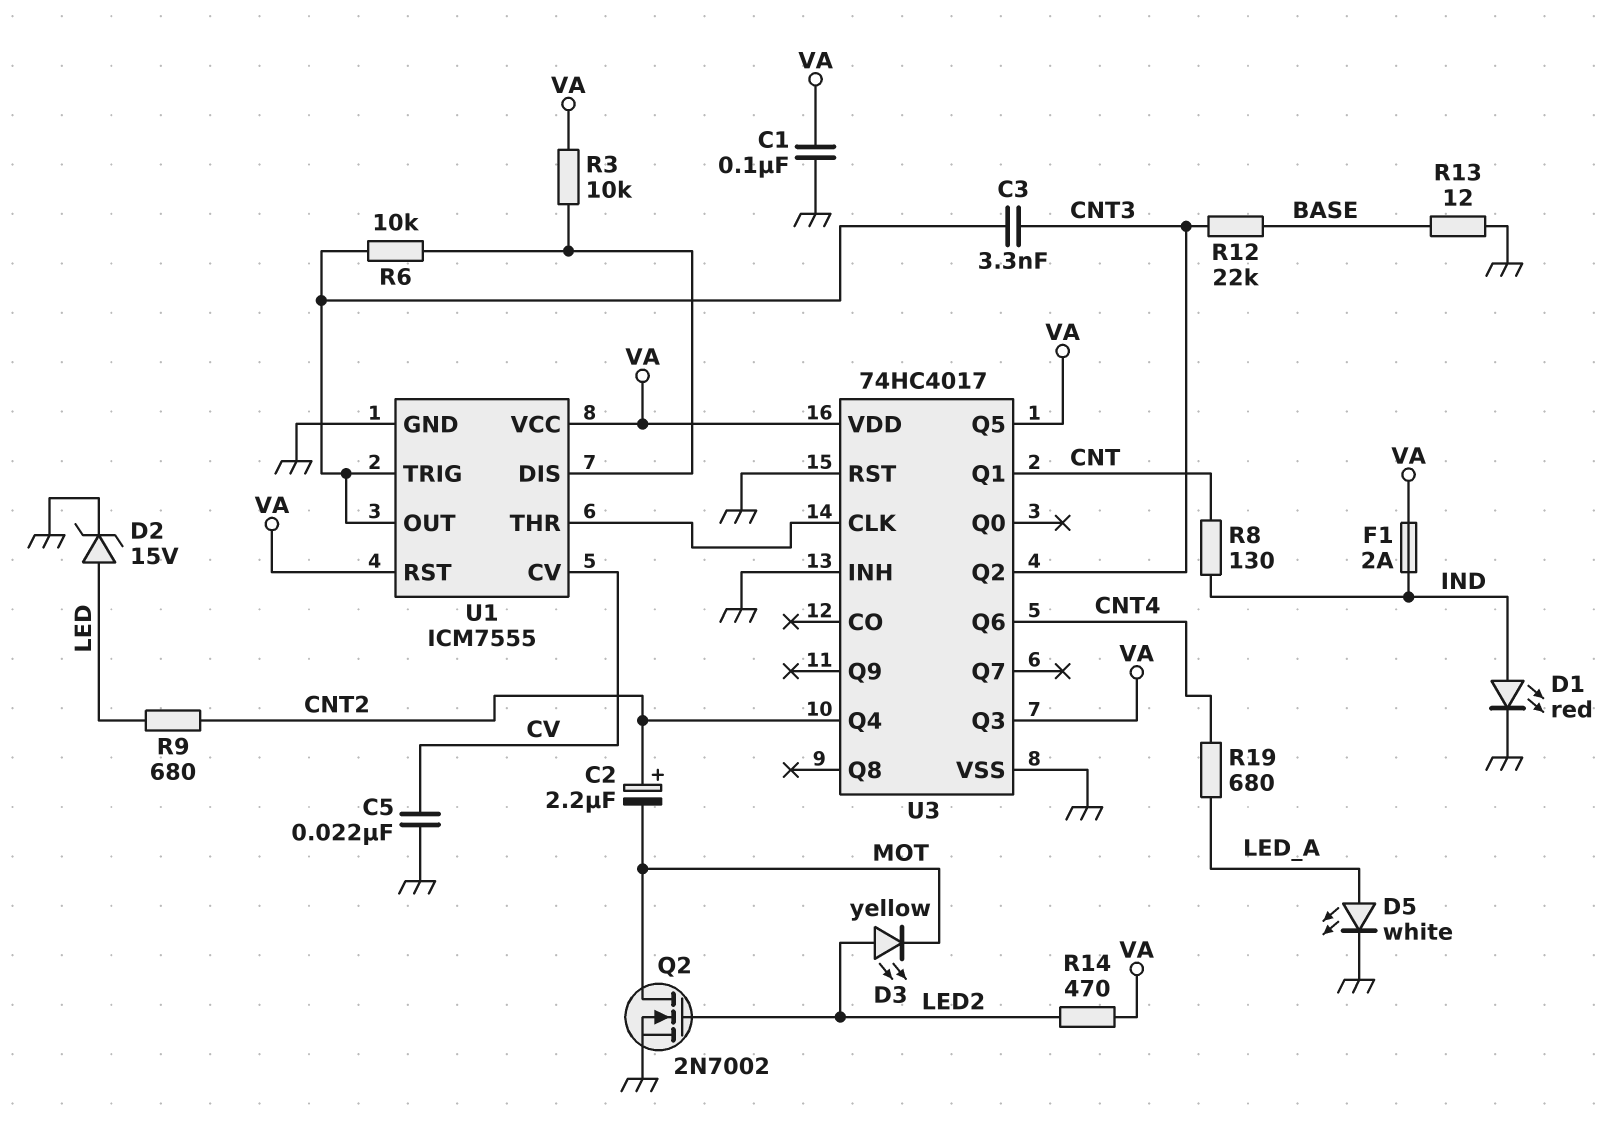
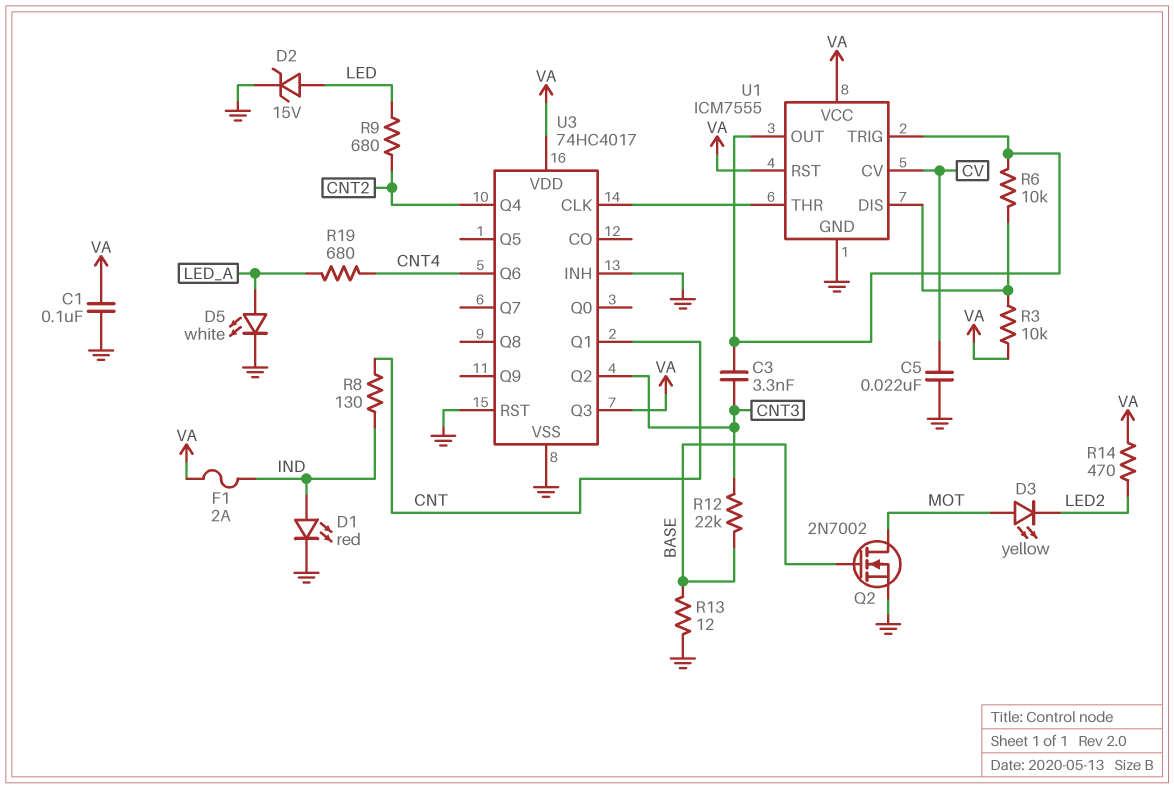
C2: 2.2uF (plus CNT2, minus MOT) -> none
D3: LED yellow (A LED2, K MOT) -> LED yellow (A MOT, K LED2)
Q2: NMOS 2N7002 (G LED2, D MOT, S GND) -> NMOS 2N7002 (G BASE, D MOT, S GND)
U3 pin Q5: VA -> none

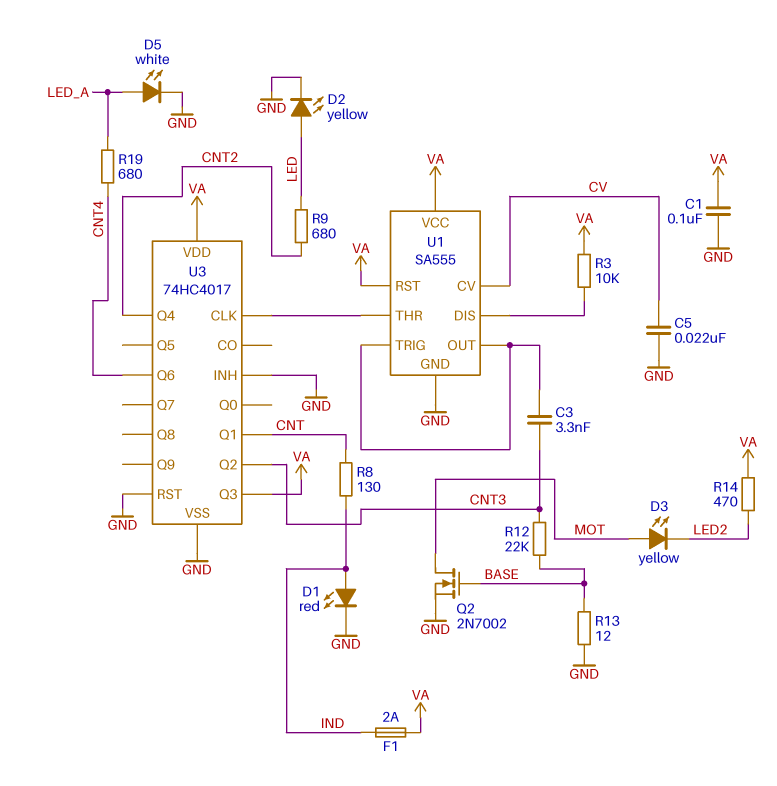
D2: zener 15V (A LED, K GND) -> LED yellow (A LED, K GND)
R6: 10k (U1/DIS, U1/OUT) -> none
U1: ICM7555 -> SA555

